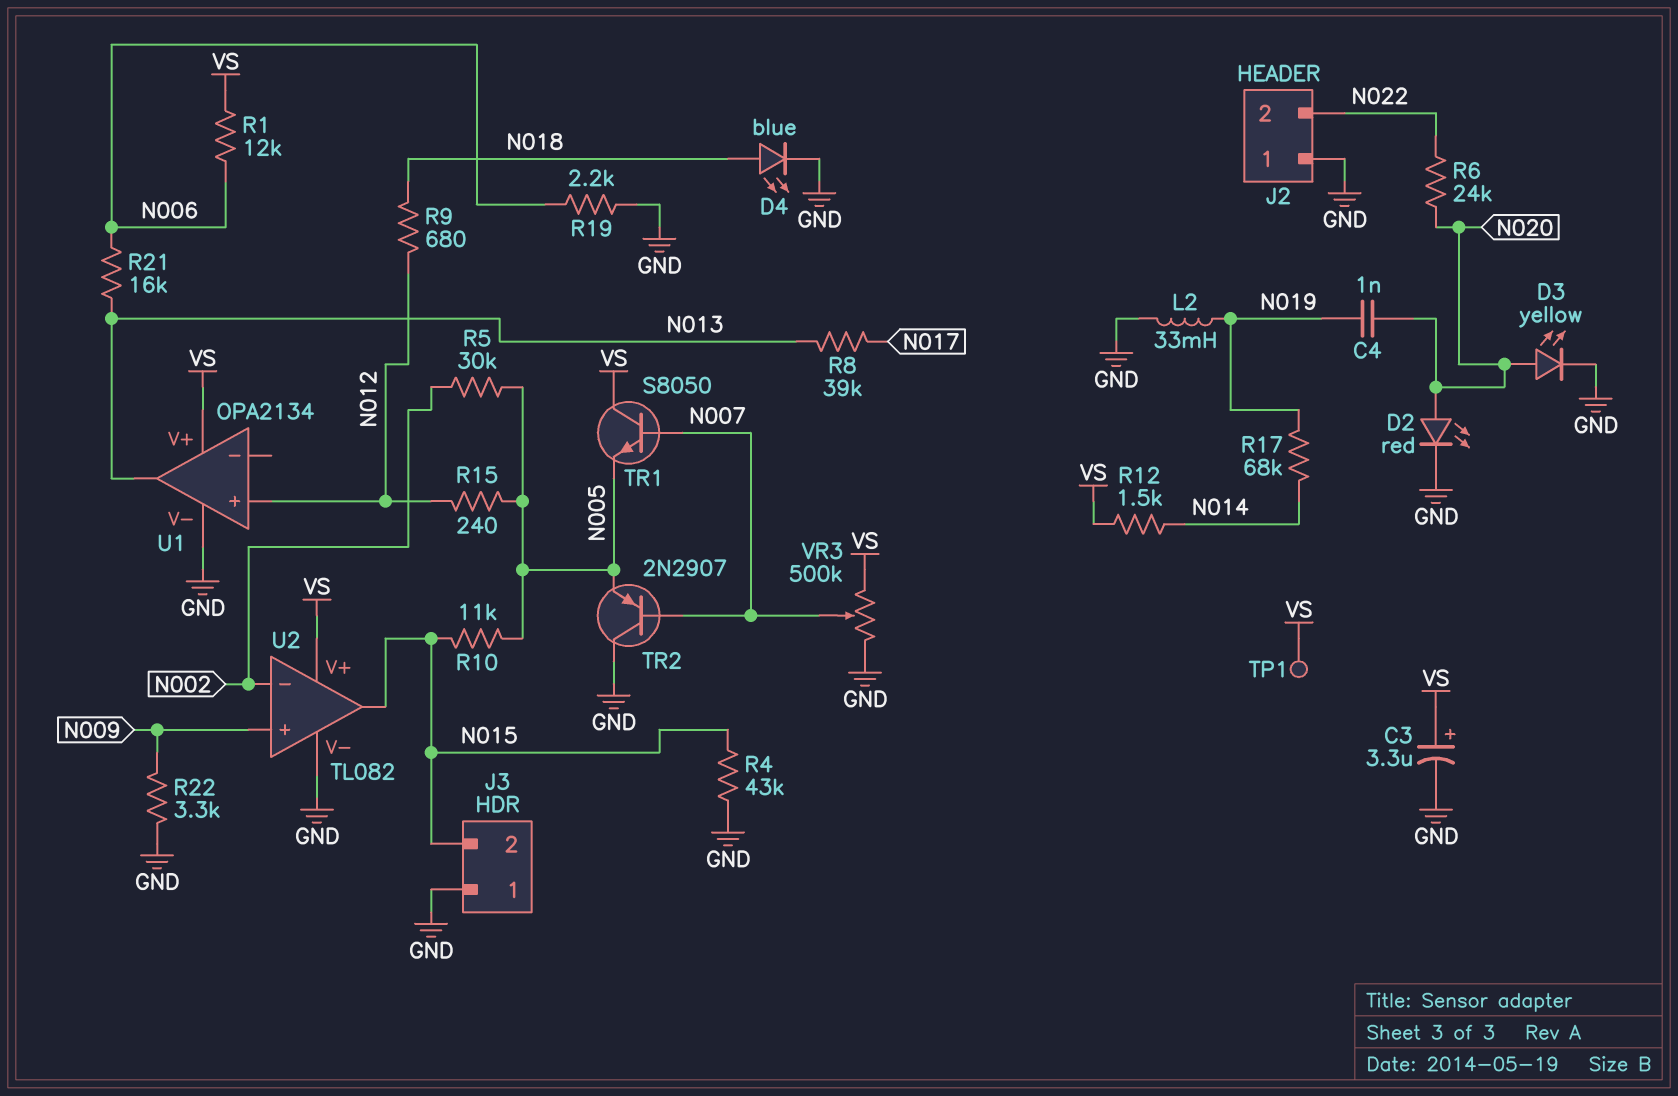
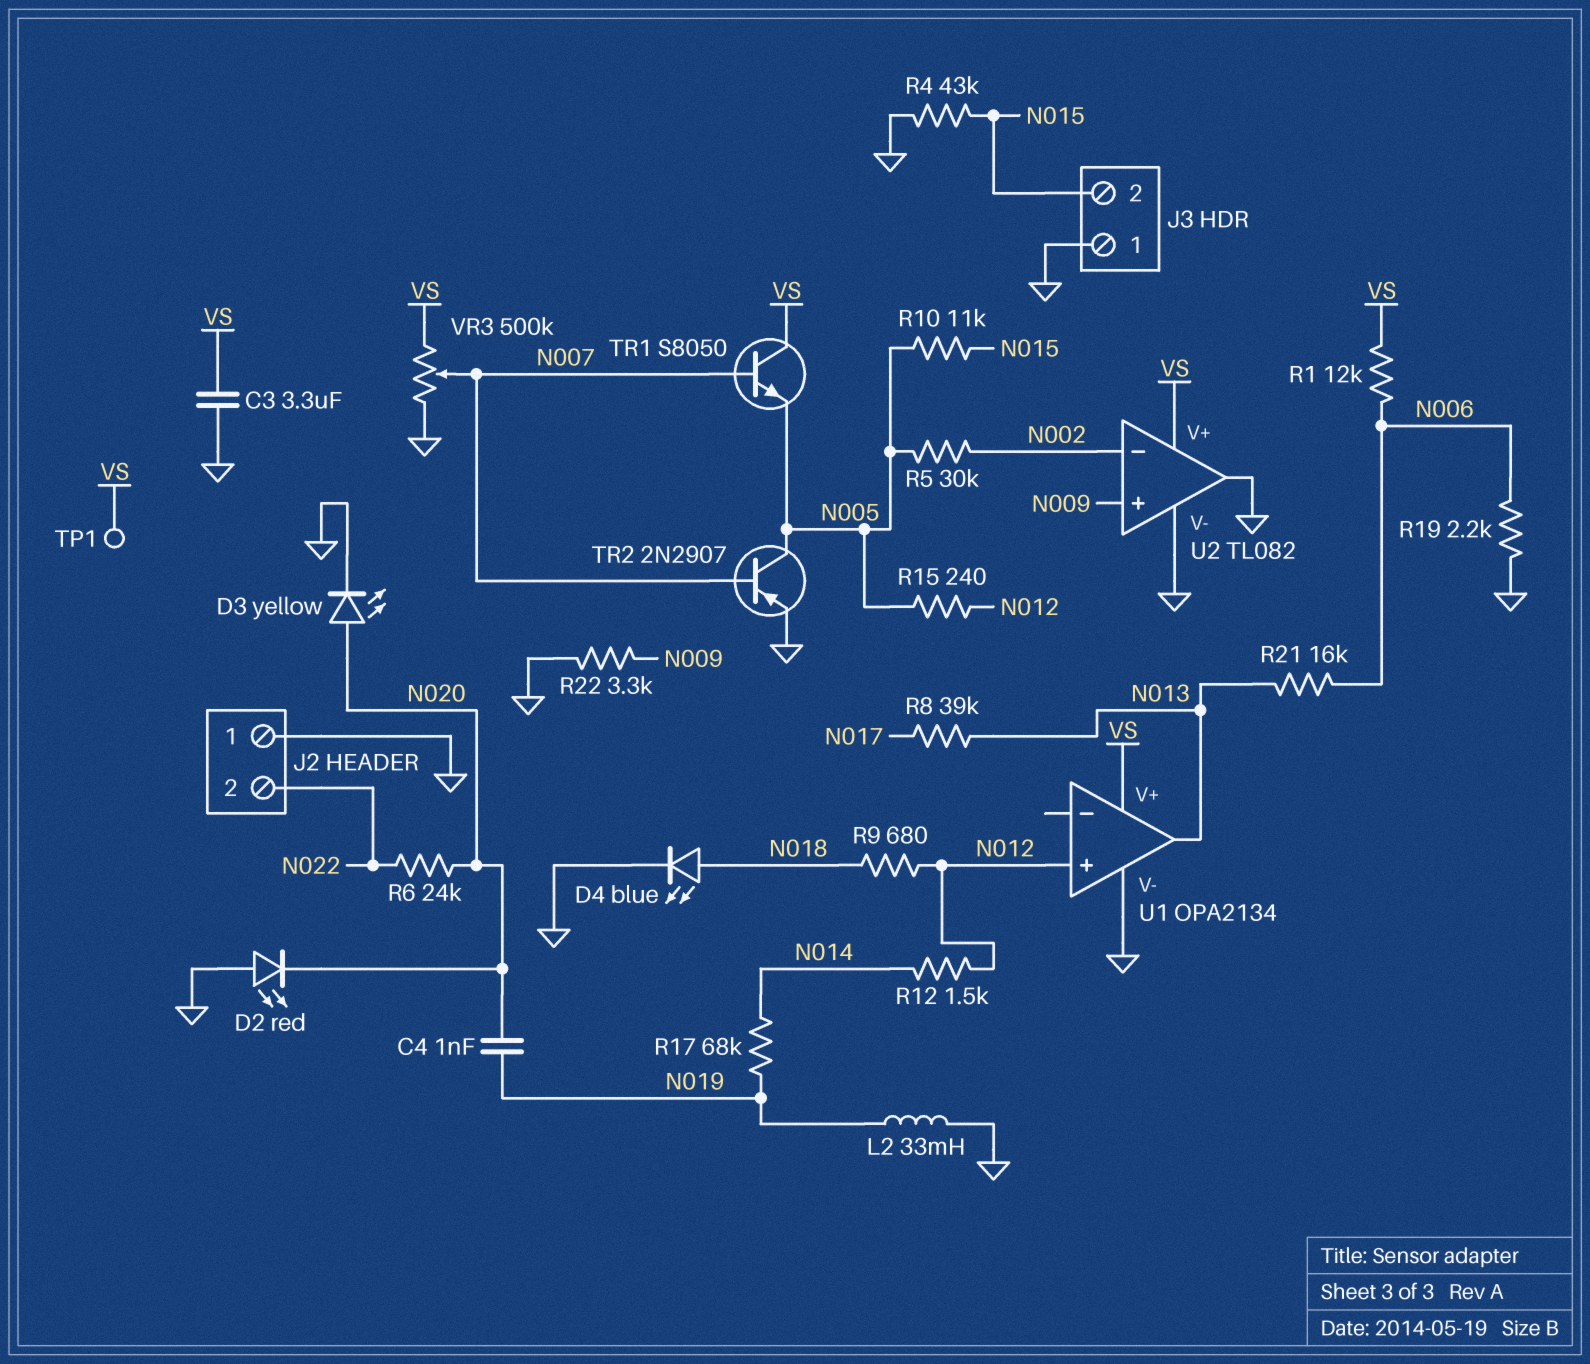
C3: 3.3uF (plus VS, minus GND) -> 3.3uF (GND, VS)
D2: LED red (A N020, K GND) -> LED red (A GND, K N020)
R12: 1.5k (N014, VS) -> 1.5k (N012, N014)
TR2: PNP 2N2907 (B N007, C GND, E N005) -> PNP 2N2907 (B N007, C N005, E GND)
U2 pin out: N015 -> GND

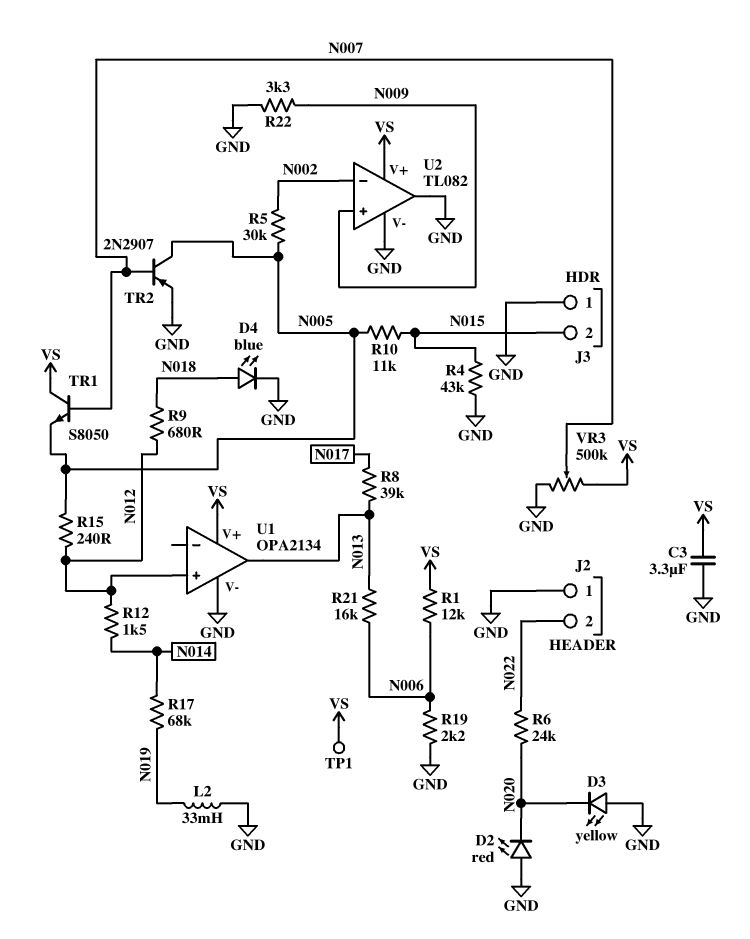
C4: 1nF (N019, N020) -> none
D3: LED yellow (A N020, K GND) -> LED yellow (A GND, K N020)

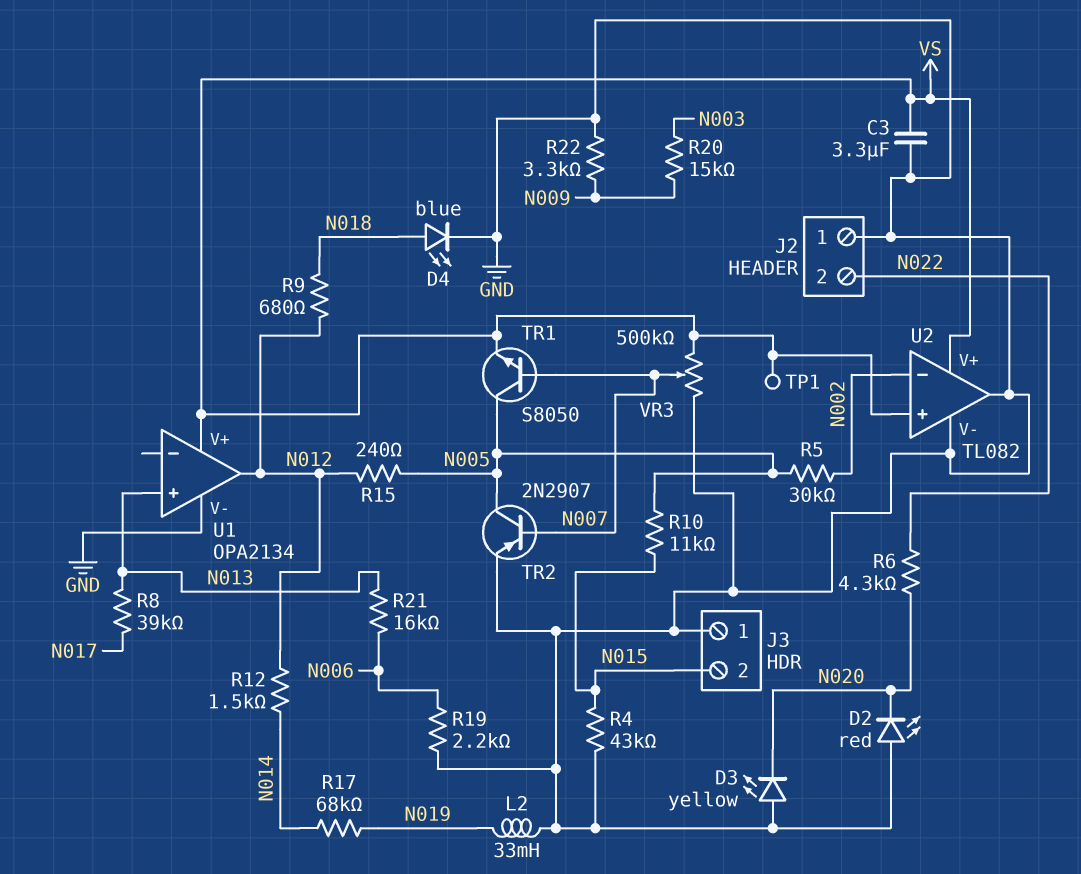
R1: 12k (N006, VS) -> none
R6: 24k (N020, N022) -> 4.3k (N020, N022)
R20: none -> 15k (N003, N009)
TR1: NPN S8050 (B N007, C VS, E N005) -> NPN S8050 (B N007, C N005, E VS)
U1 pin in+: N012 -> N013
U1 pin out: N013 -> N012
U2 pin in+: N009 -> VS

